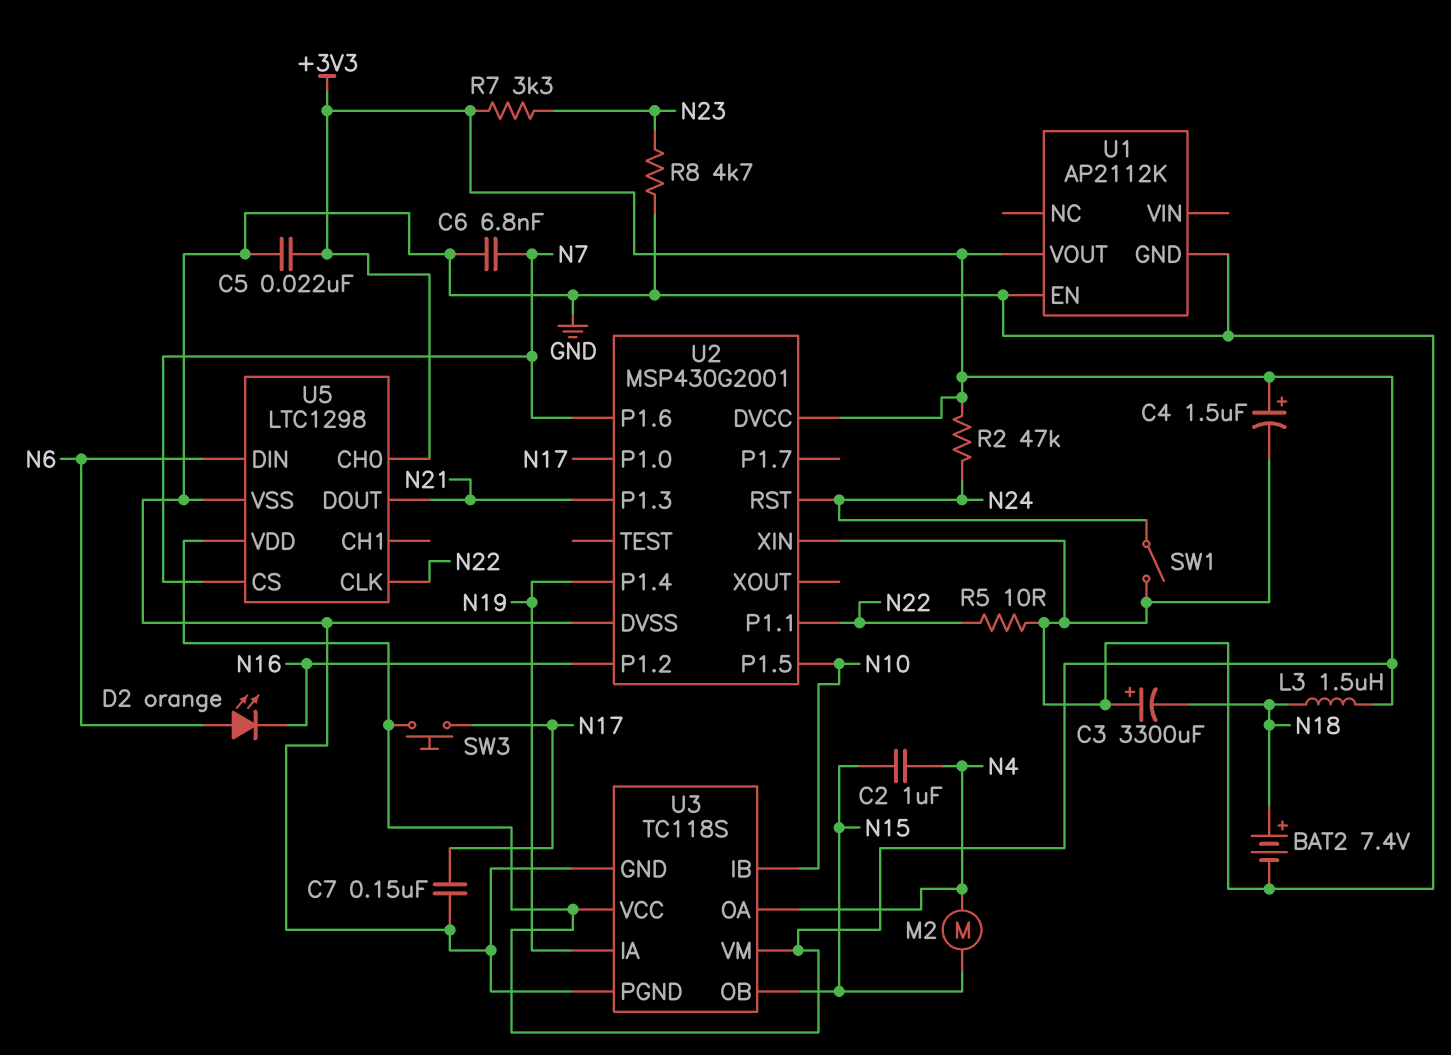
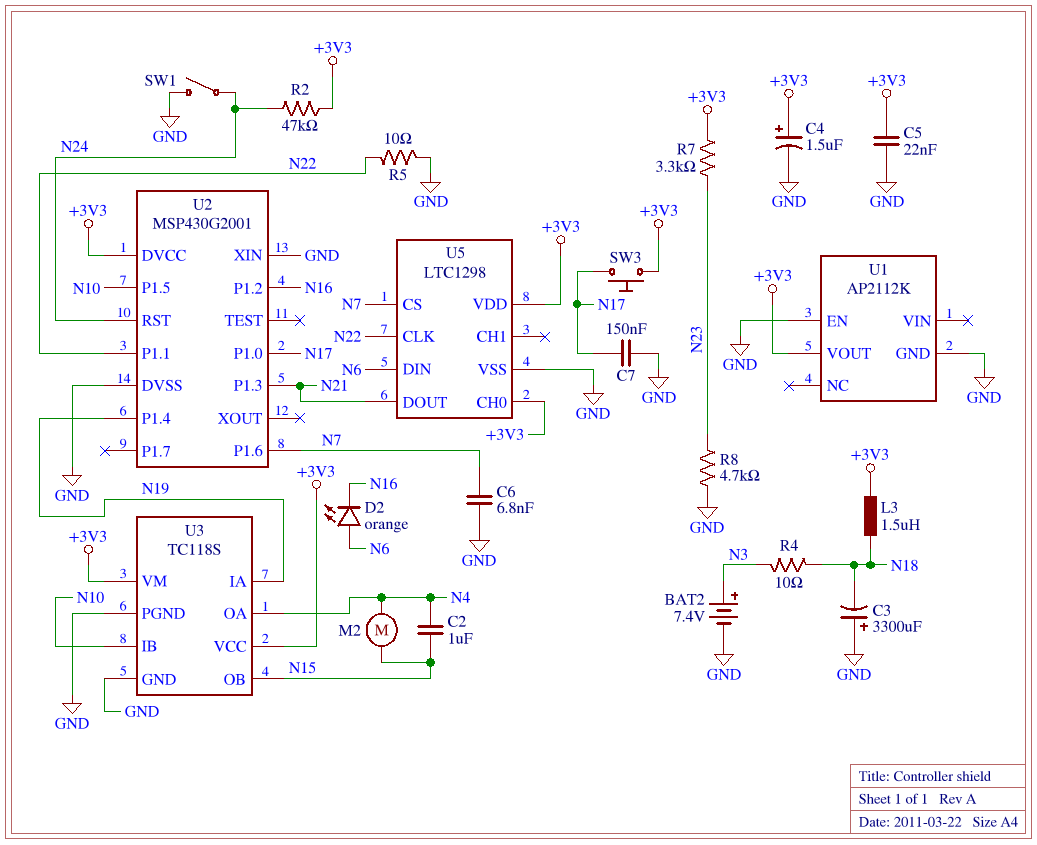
BAT2: 7.4V (plus N18, minus GND) -> 7.4V (plus N3, minus GND)
R4: none -> 10 (N3, N18)

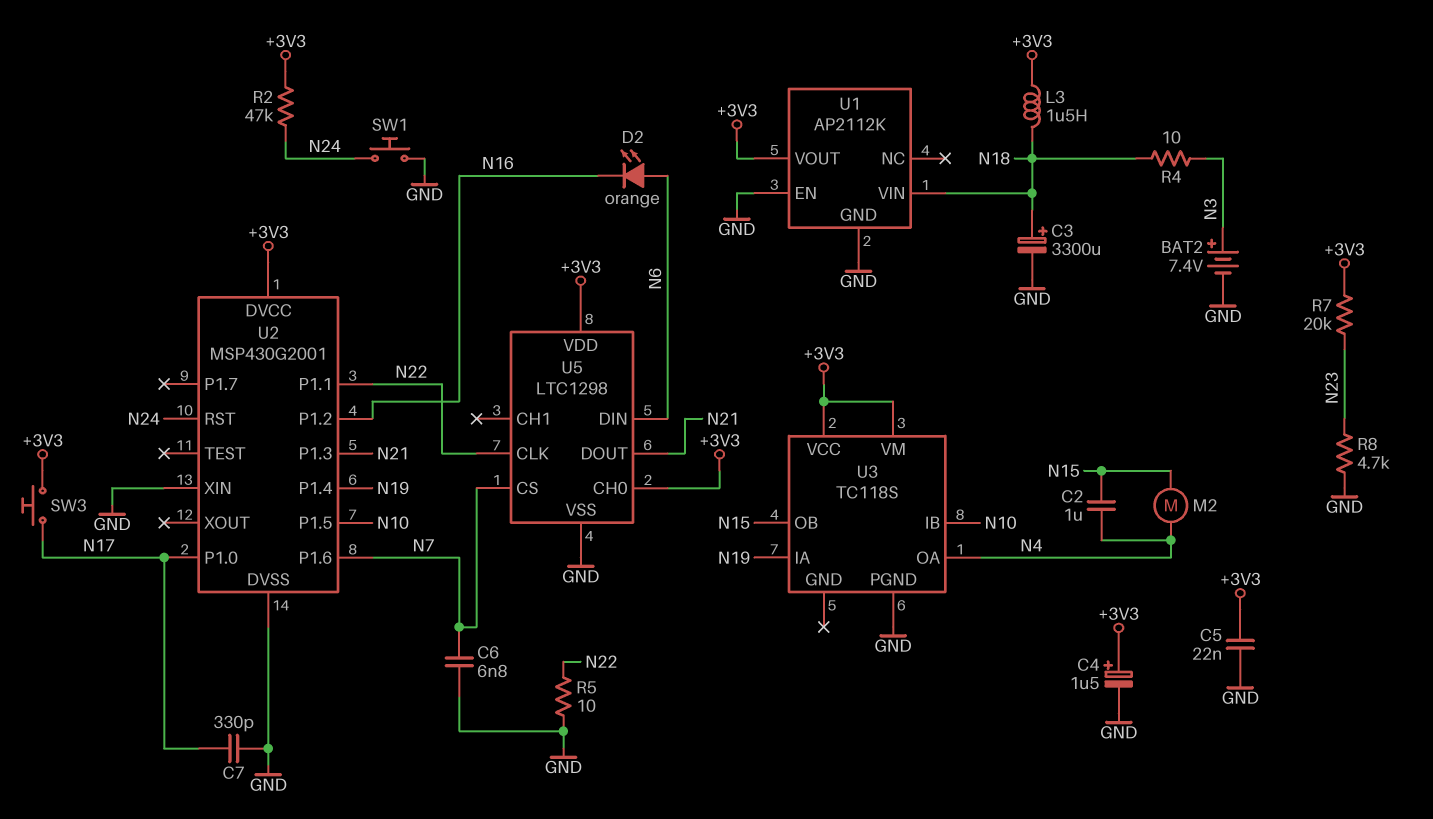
C3: 3300uF (plus GND, minus N18) -> 3300uF (plus N18, minus GND)
C7: 150nF (GND, N17) -> 330pF (GND, N17)
R7: 3.3k (+3V3, N23) -> 20k (+3V3, N23)
SW1: switch (GND, N24) -> button (GND, N24)
U1 pin VIN: none -> N18
U3 pin GND: GND -> none

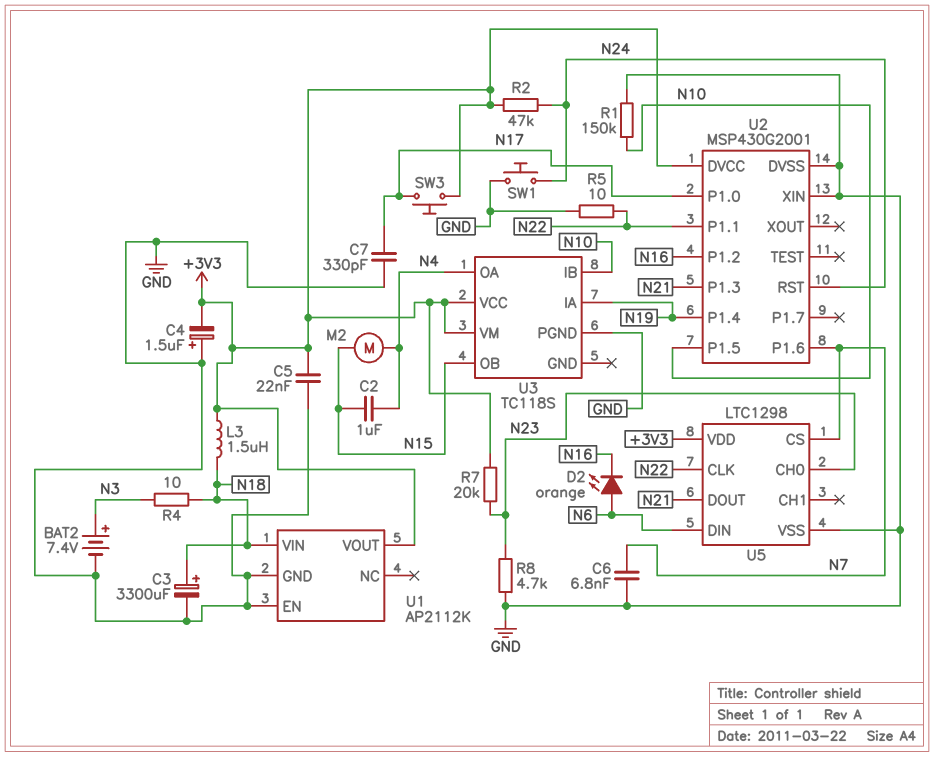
C4: 1.5uF (plus +3V3, minus GND) -> 1.5uF (plus GND, minus +3V3)
R1: none -> 150k (GND, N10)
U5 pin CH0: +3V3 -> N23

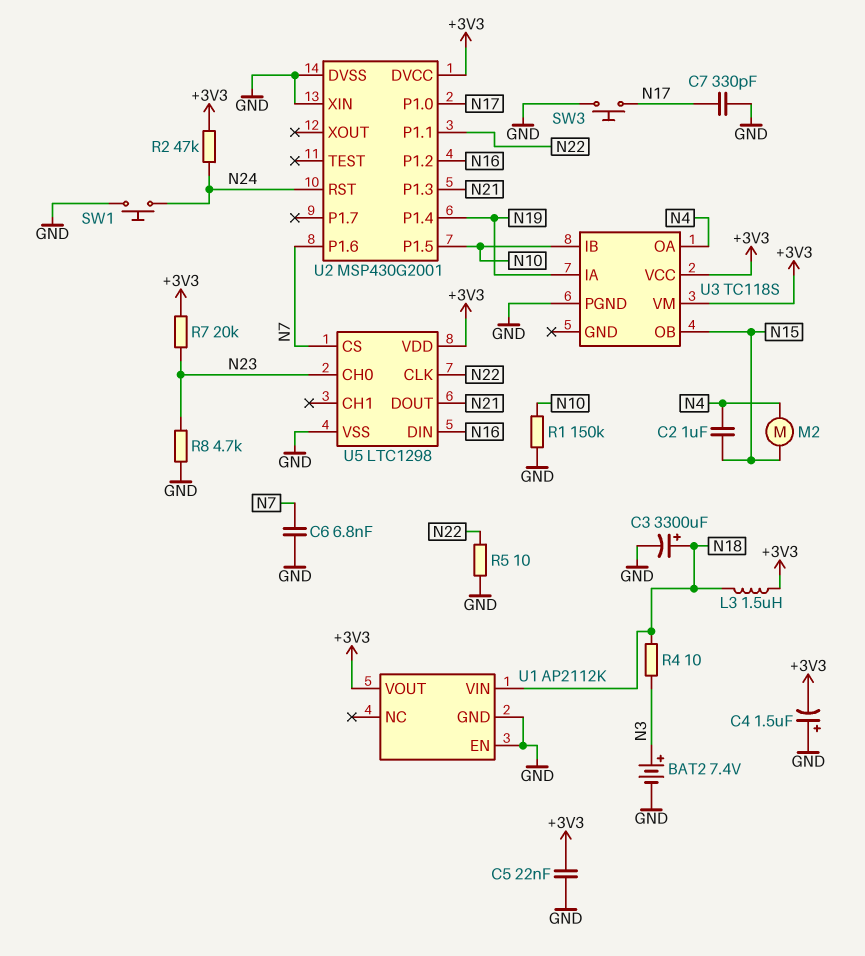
D2: LED orange (A N6, K N16) -> none
SW3: button (+3V3, N17) -> button (GND, N17)
U5 pin DIN: N6 -> N16

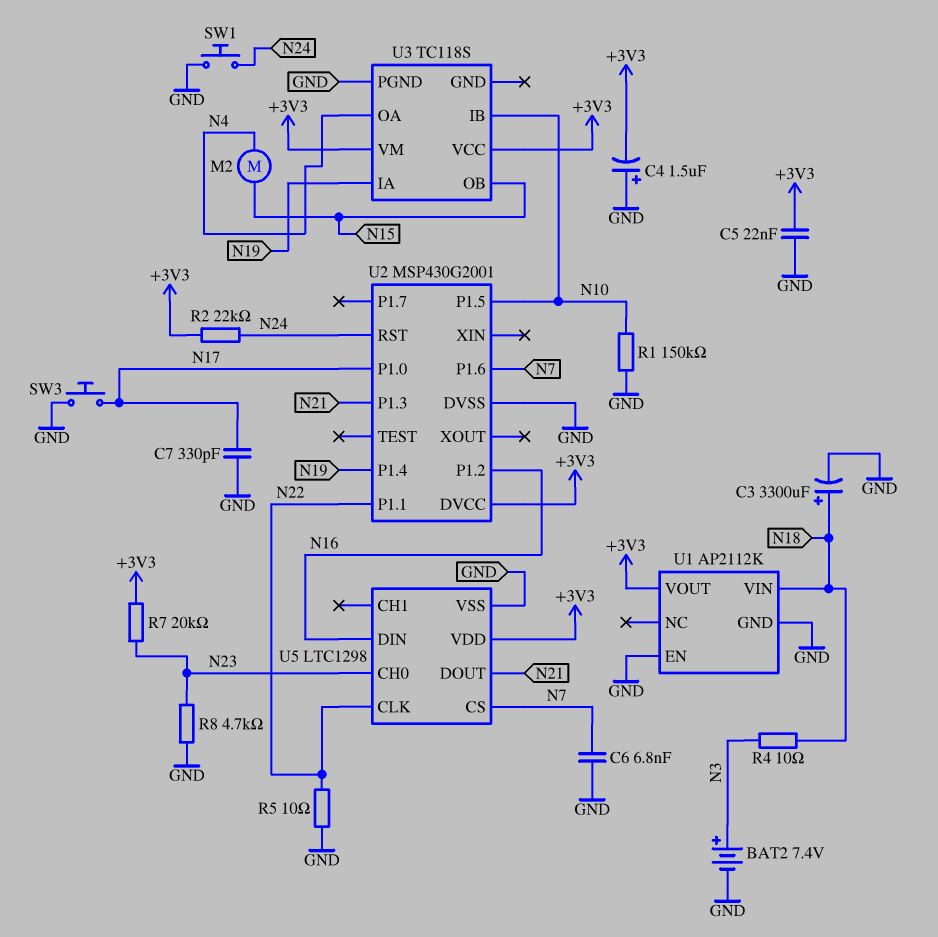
C2: 1uF (N4, N15) -> none
L3: 1.5uH (+3V3, N18) -> none
R2: 47k (+3V3, N24) -> 22k (+3V3, N24)
U2 pin XIN: GND -> none

